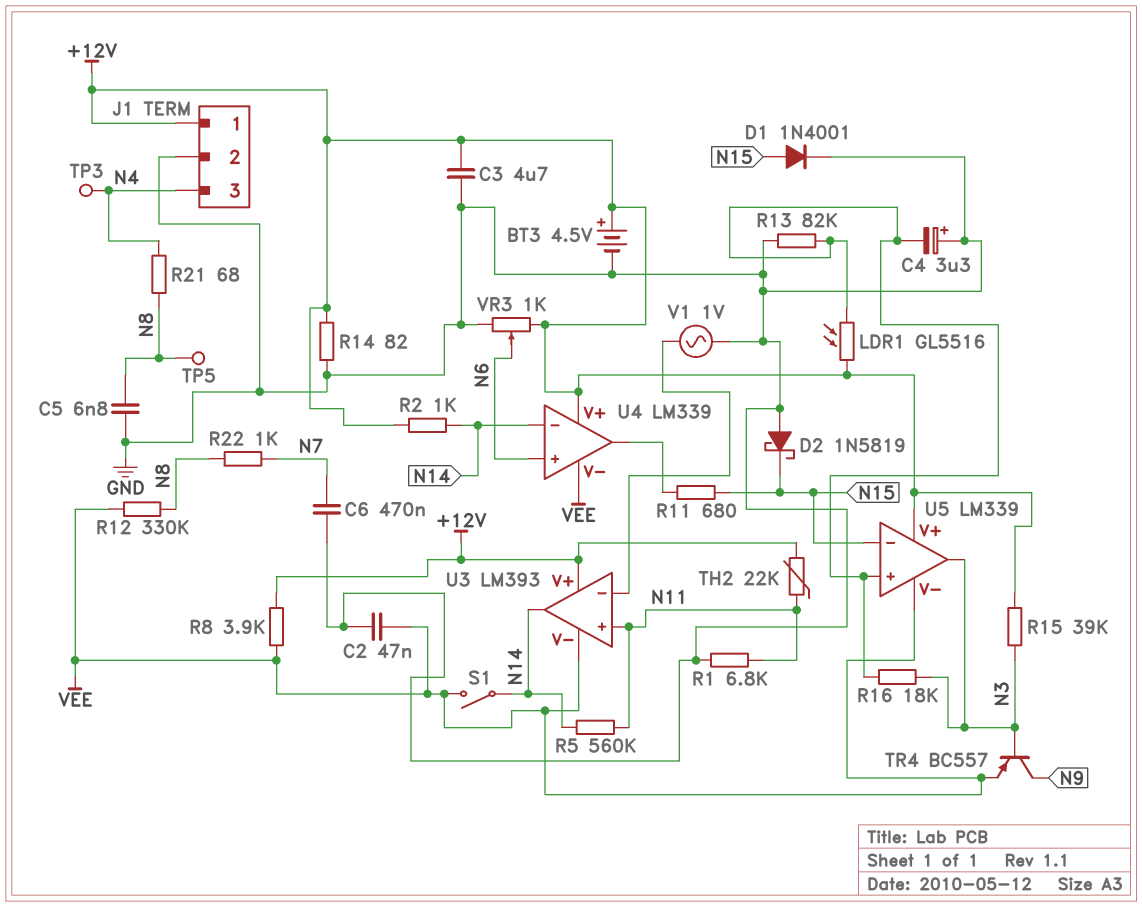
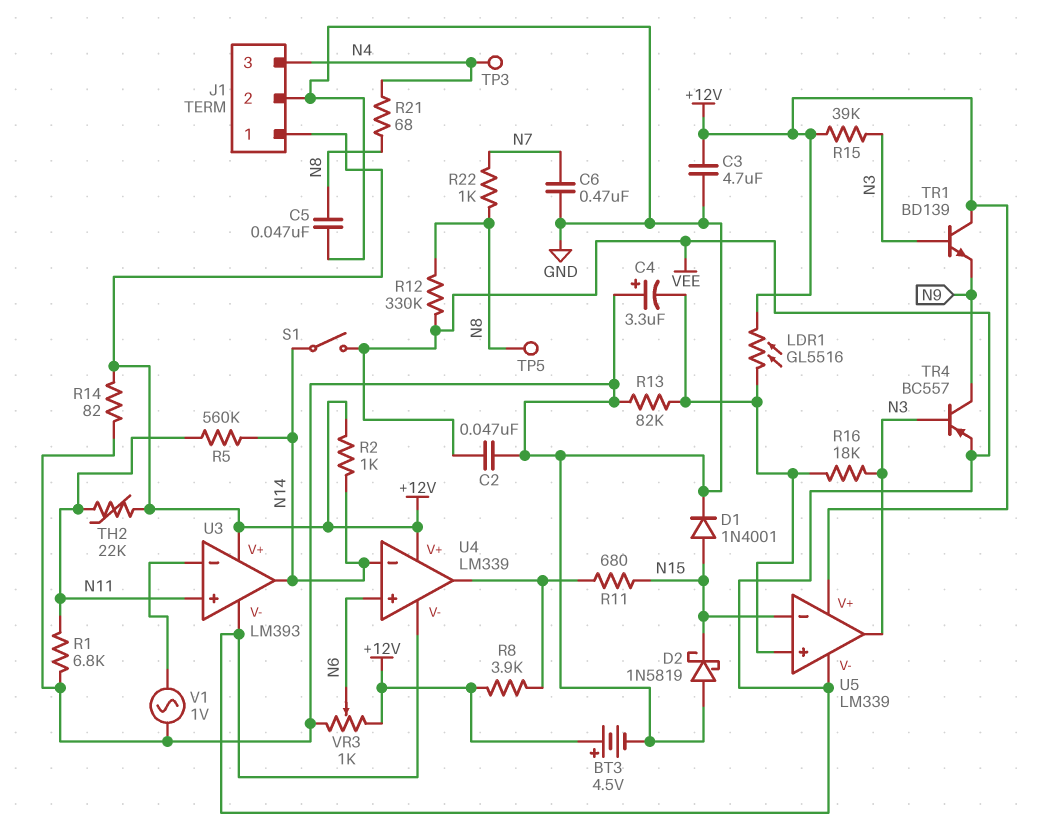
C5: 6.8nF (GND, N8) -> 47nF (GND, N8)
R8: 3.9k (+12V, VEE) -> 3.9k (+12V, U4/out)
TR1: none -> NPN BD139 (B N3, C +12V, E N9)

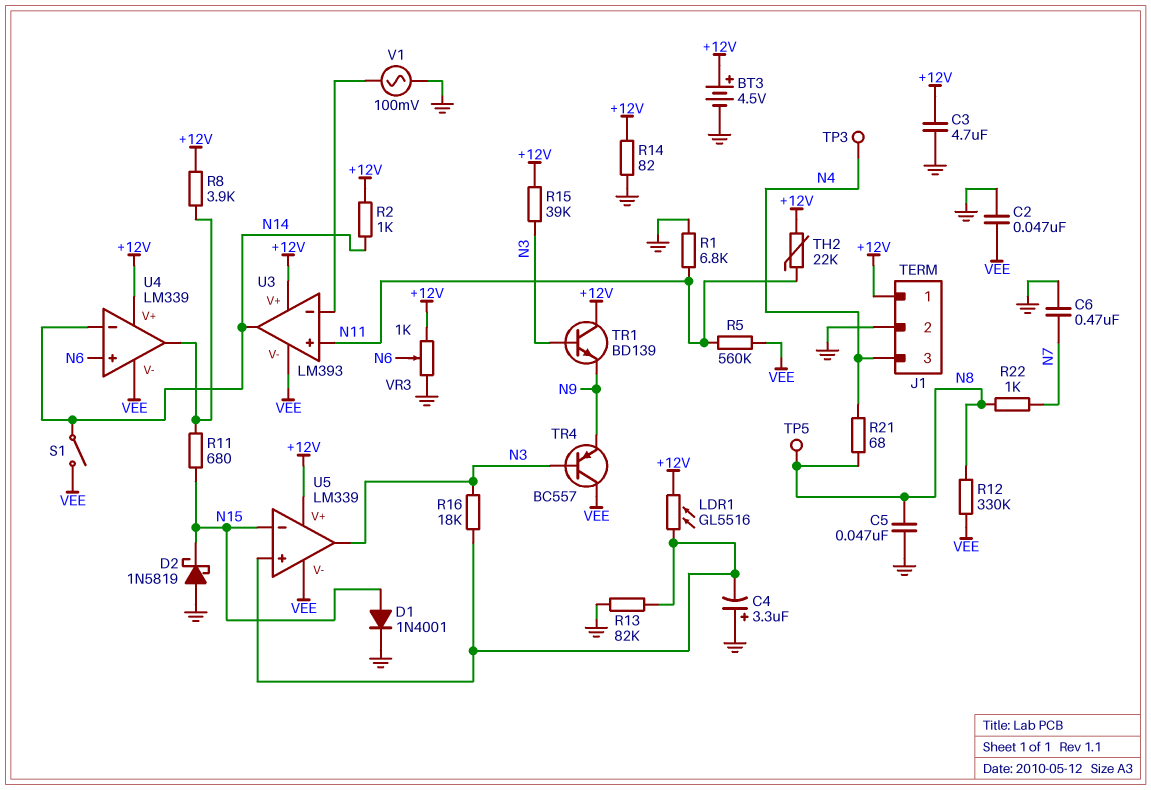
R5: 560k (N11, N14) -> 560k (N11, VEE)
TR4: PNP BC557 (B N3, C N9, E VEE) -> PNP BC557 (B N3, C VEE, E N9)
V1: AC 1V (GND, U3/in-) -> AC 100mV (GND, U3/in-)

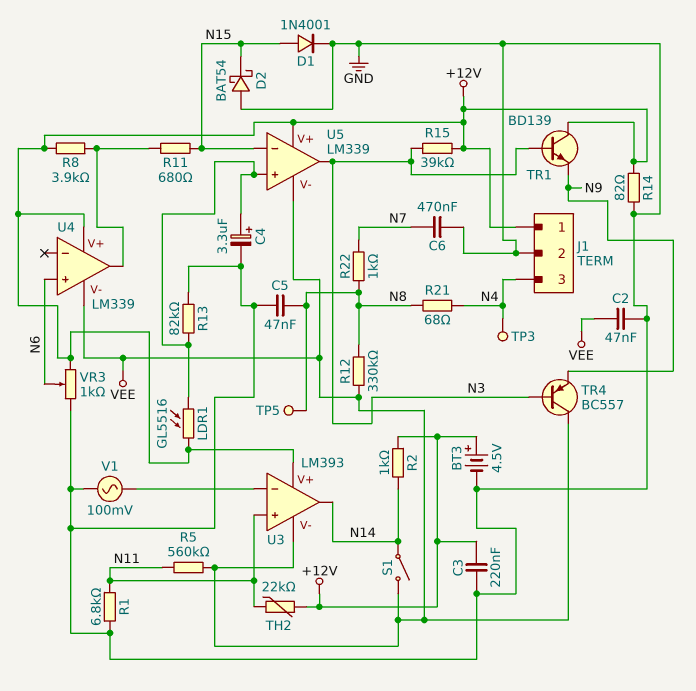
C3: 4.7uF (+12V, GND) -> 220nF (+12V, GND)
C4: 3.3uF (plus GND, minus U5/in+) -> 3.3uF (plus U5/in+, minus GND)
D2: schottky 1N5819 (A GND, K N15) -> schottky BAT54 (A GND, K N15)
R16: 18k (N3, U5/in+) -> none
U4 pin in-: N14 -> none

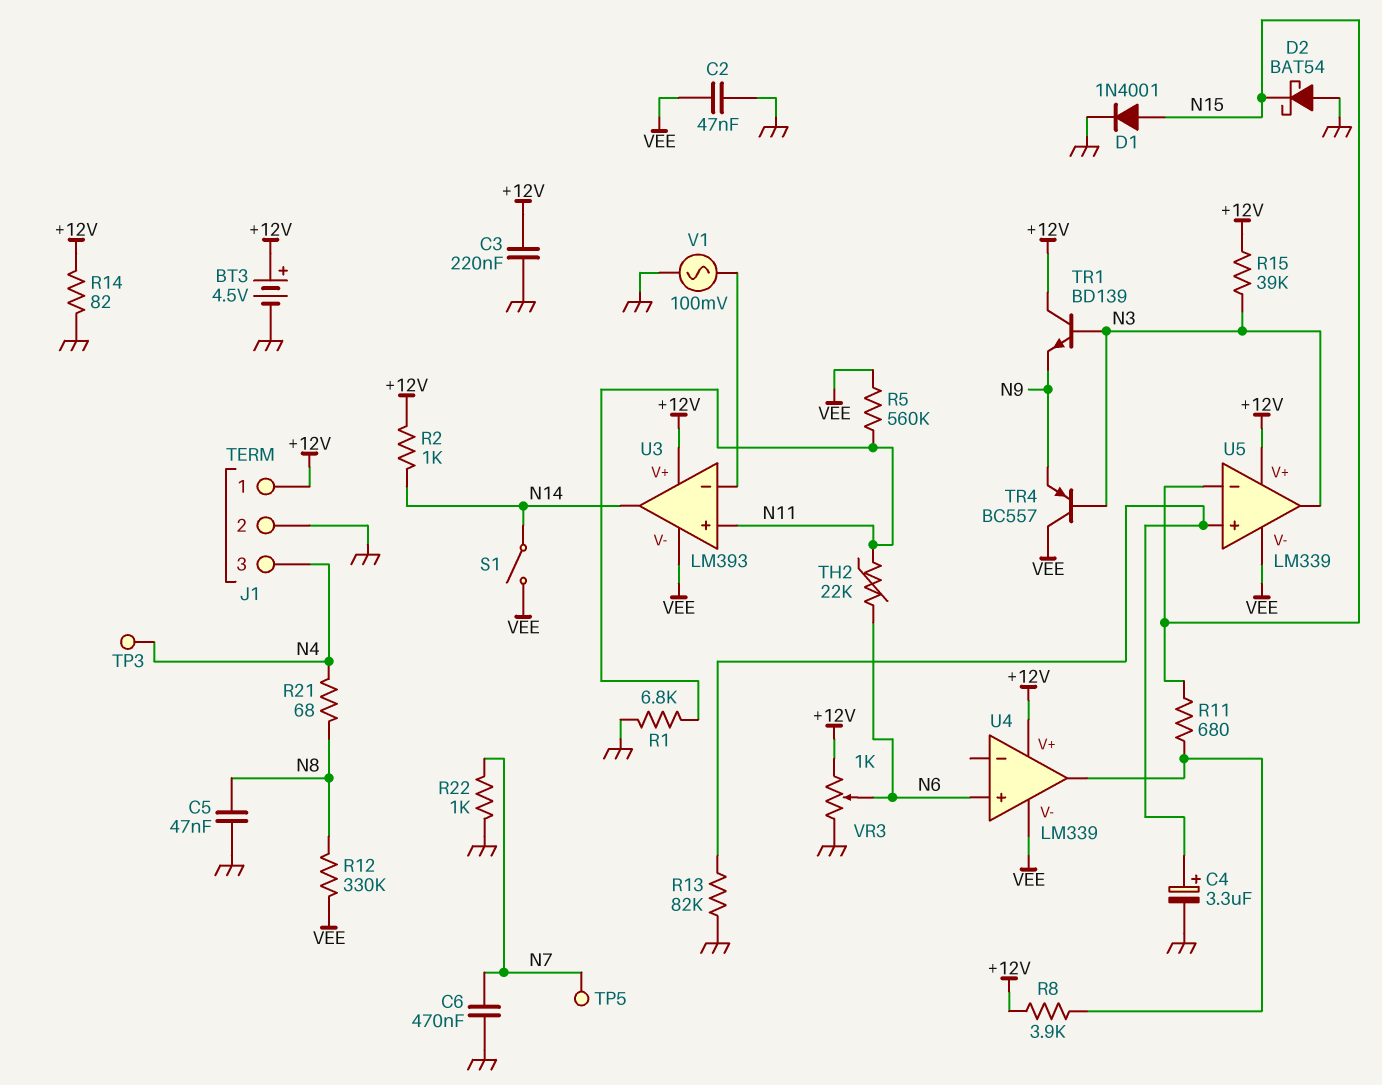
LDR1: GL5516 (+12V, U5/in+) -> none
R22: 1k (N7, N8) -> 1k (GND, N7)
TH2: 22k (+12V, N11) -> 22k (N6, N11)
TP5: test point (N8) -> test point (N7)

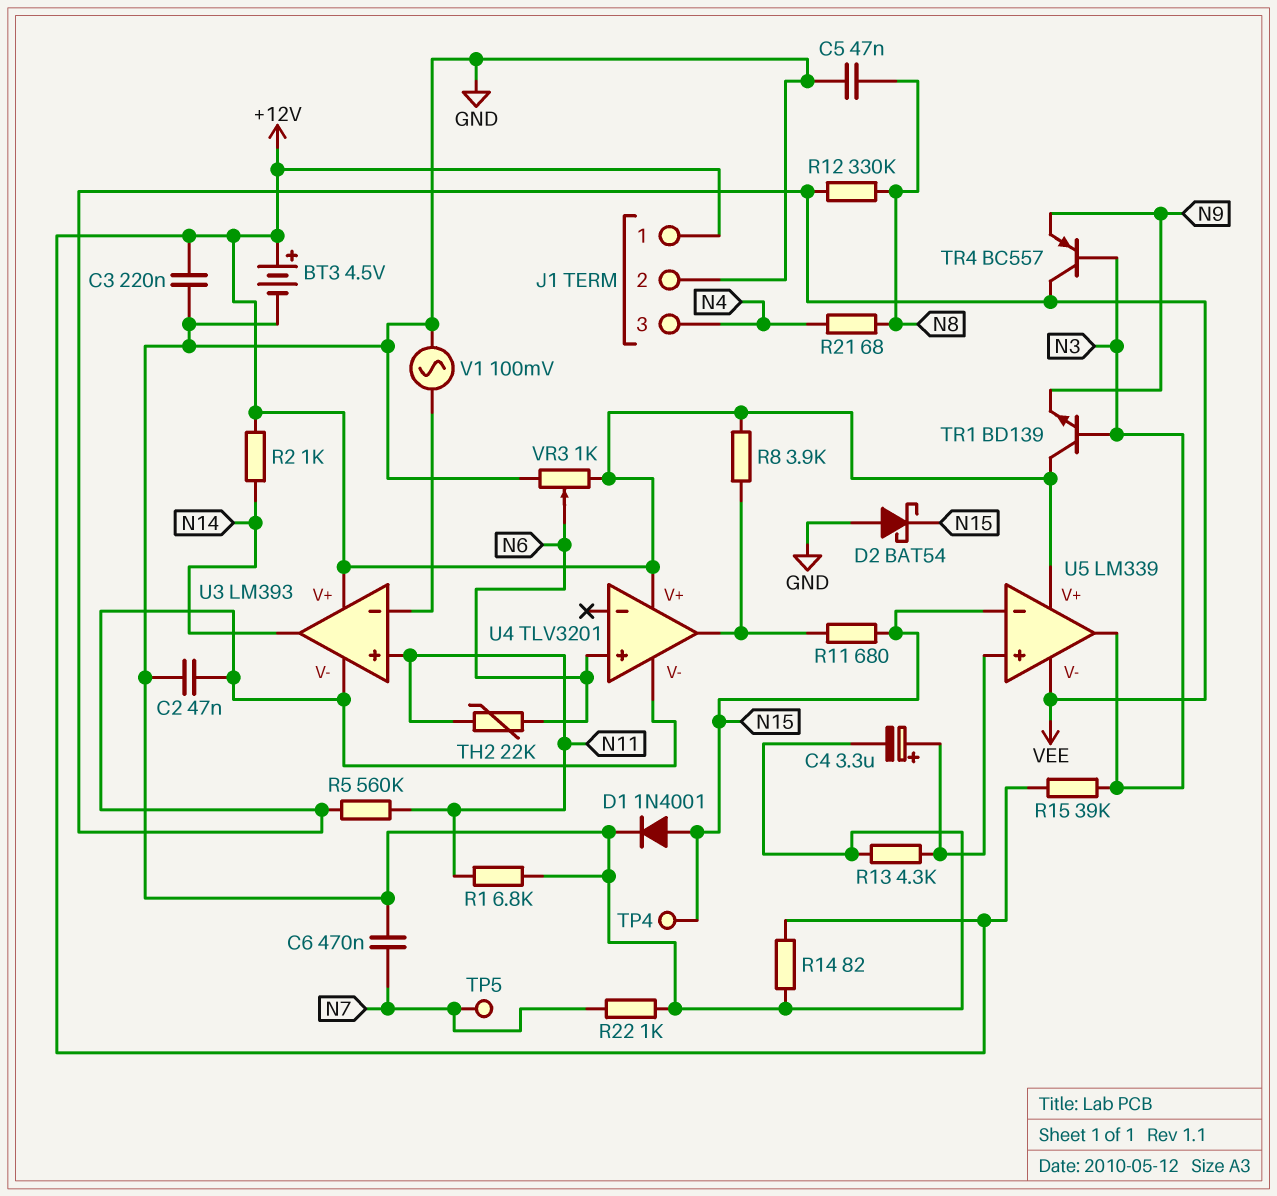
R13: 82k (GND, U5/in+) -> 4.3k (GND, U5/in+)
S1: switch (N14, VEE) -> none
TP3: test point (N4) -> none
TP4: none -> test point (N15)
U4: LM339 -> TLV3201

